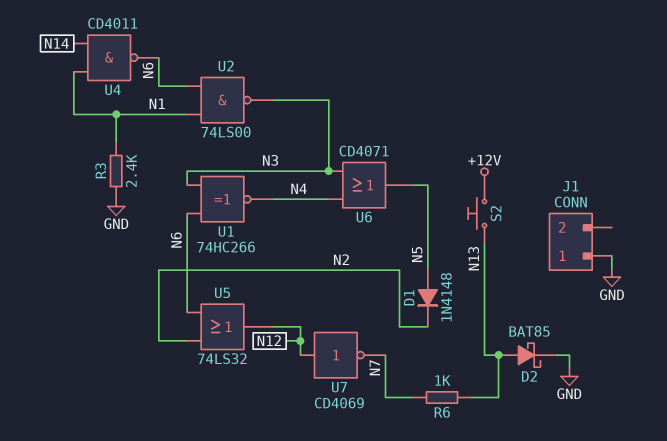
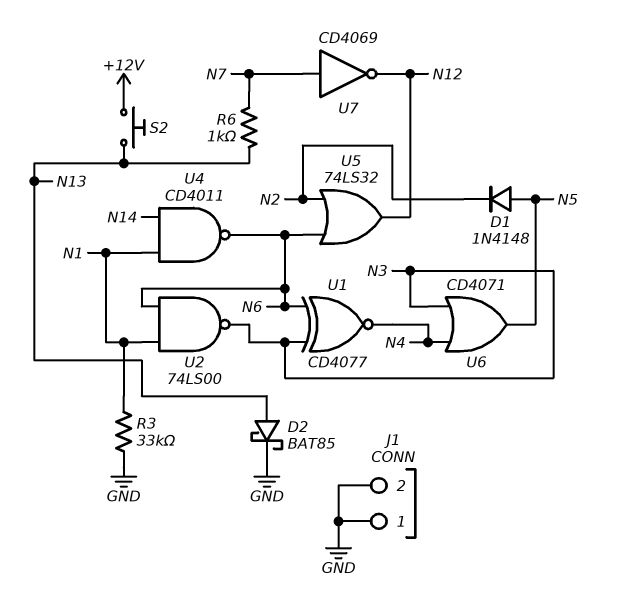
J1 pin 2: none -> GND
R3: 2.4k (GND, N1) -> 33k (GND, N1)
U1: XNOR 74HC266 (in N3, in N6, out N4) -> XNOR CD4077 (in N3, in N6, out N4)
U7: NOT CD4069 (in N12, out N7) -> NOT CD4069 (in N7, out N12)

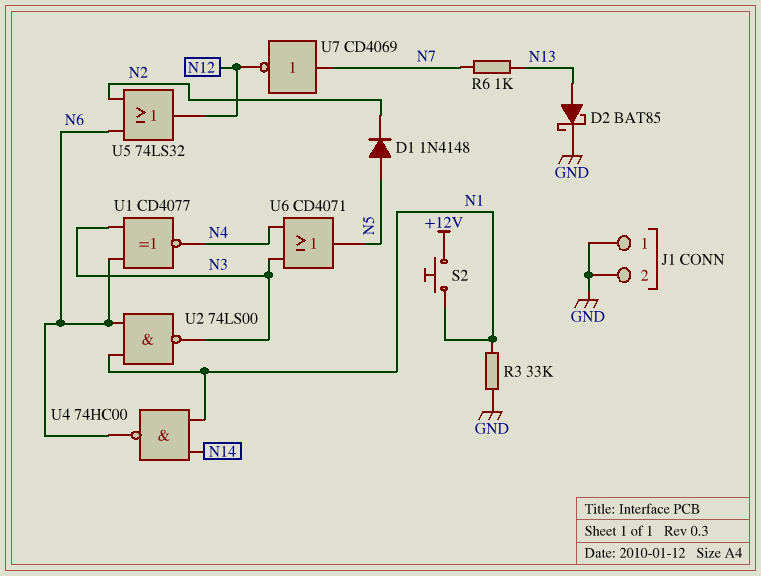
S2: button (+12V, N13) -> button (+12V, N1)
U4: NAND CD4011 (in N1, in N14, out N6) -> NAND 74HC00 (in N1, in N14, out N6)

